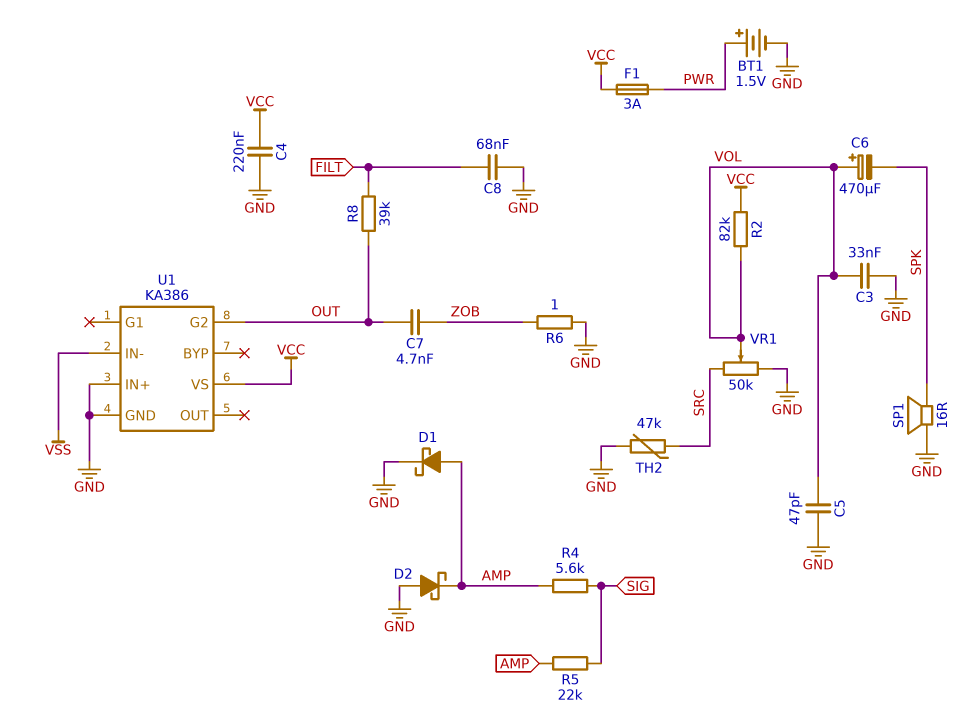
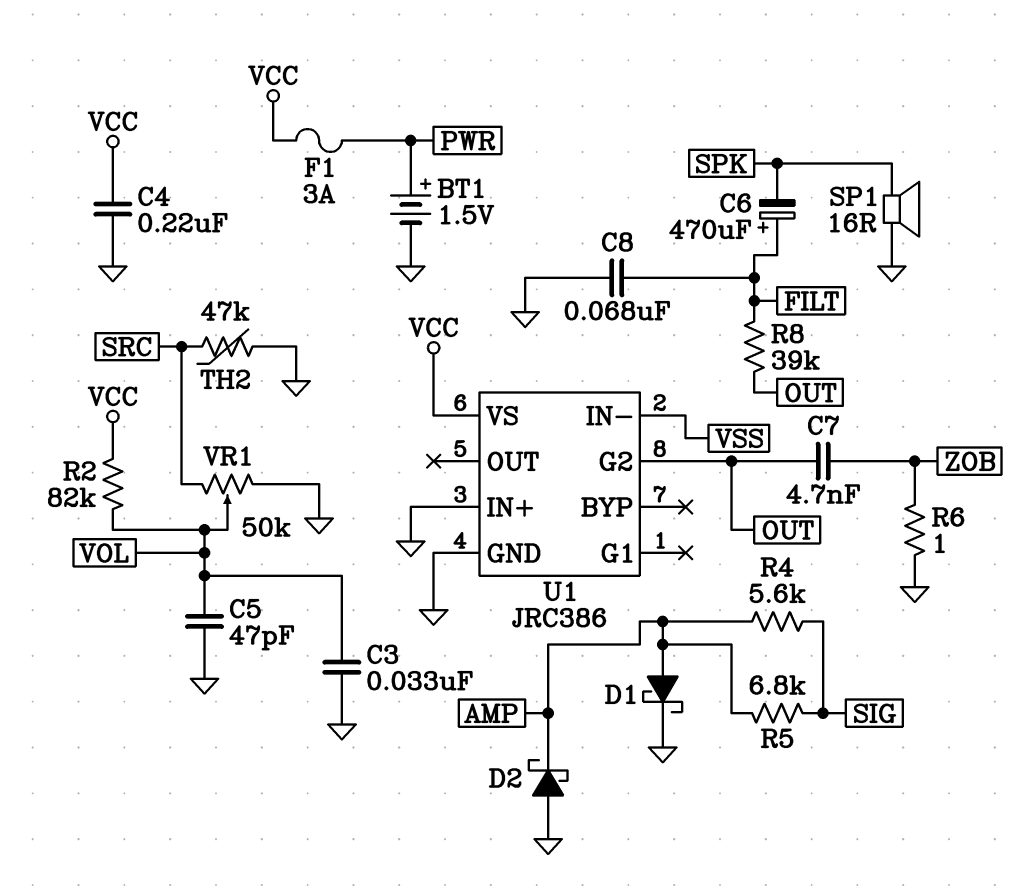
C6: 470uF (plus VOL, minus SPK) -> 470uF (plus FILT, minus SPK)
R5: 22k (AMP, SIG) -> 6.8k (AMP, SIG)
U1: KA386 -> JRC386

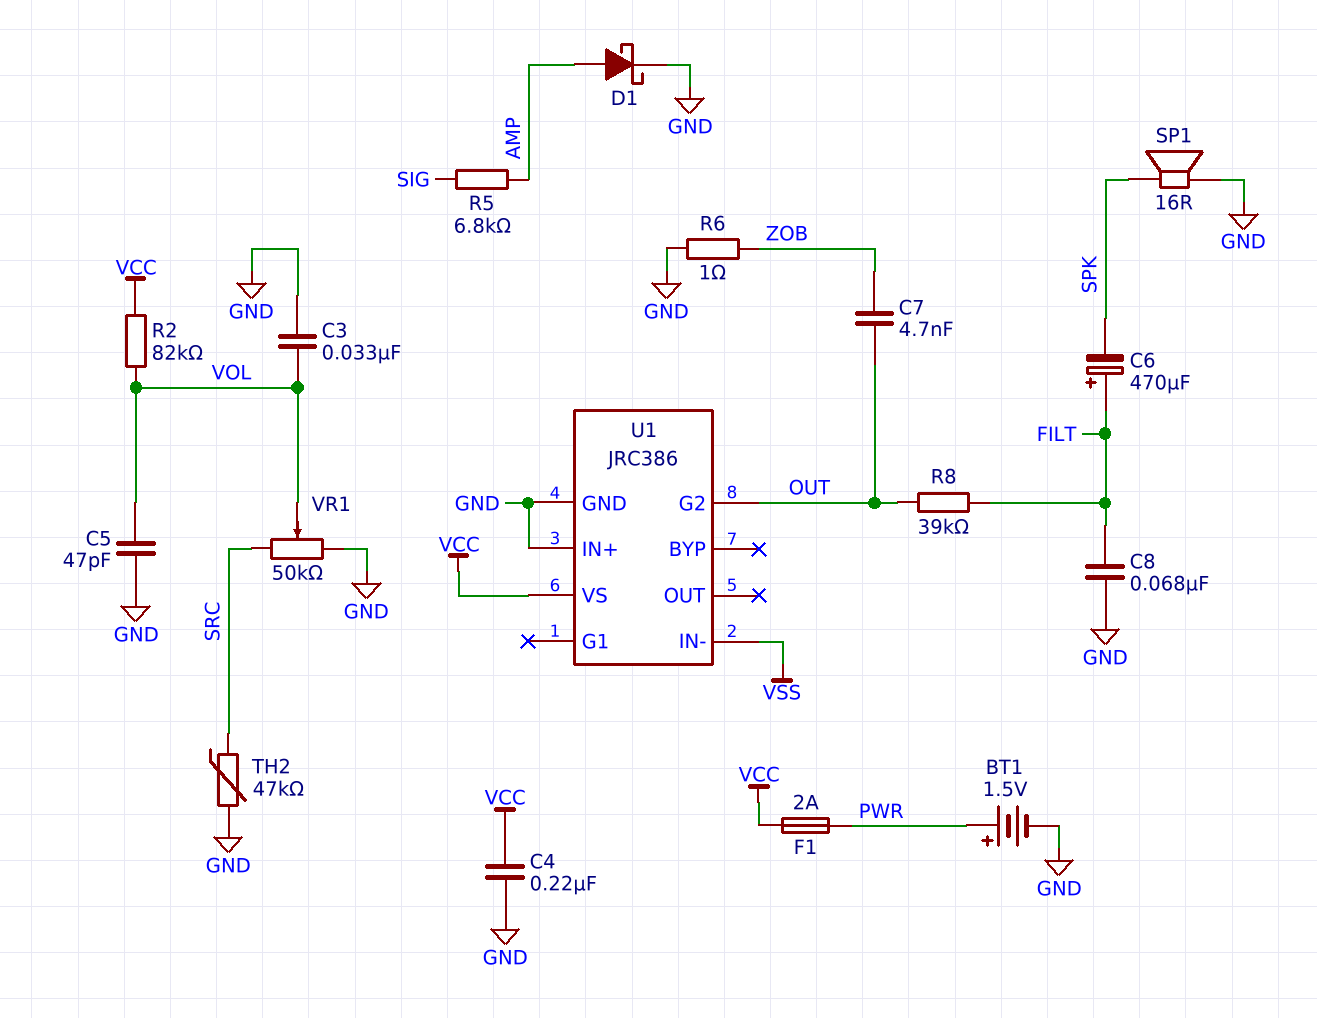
D2: schottky (A GND, K AMP) -> none
F1: 3A (PWR, VCC) -> 2A (PWR, VCC)
R4: 5.6k (AMP, SIG) -> none

